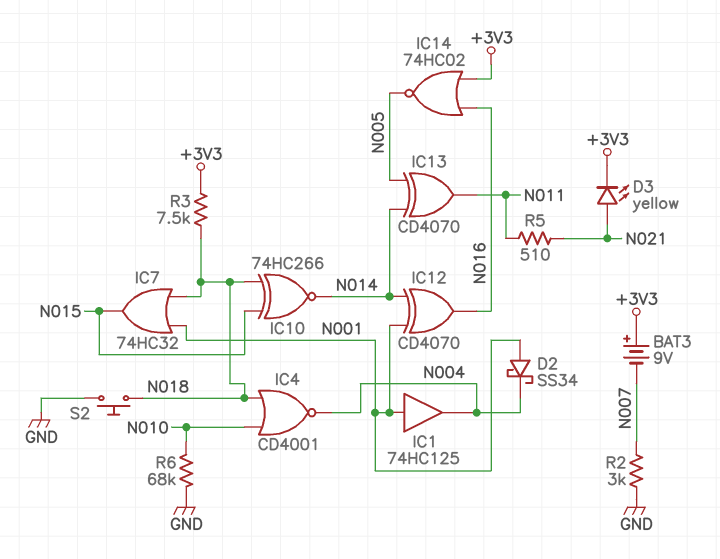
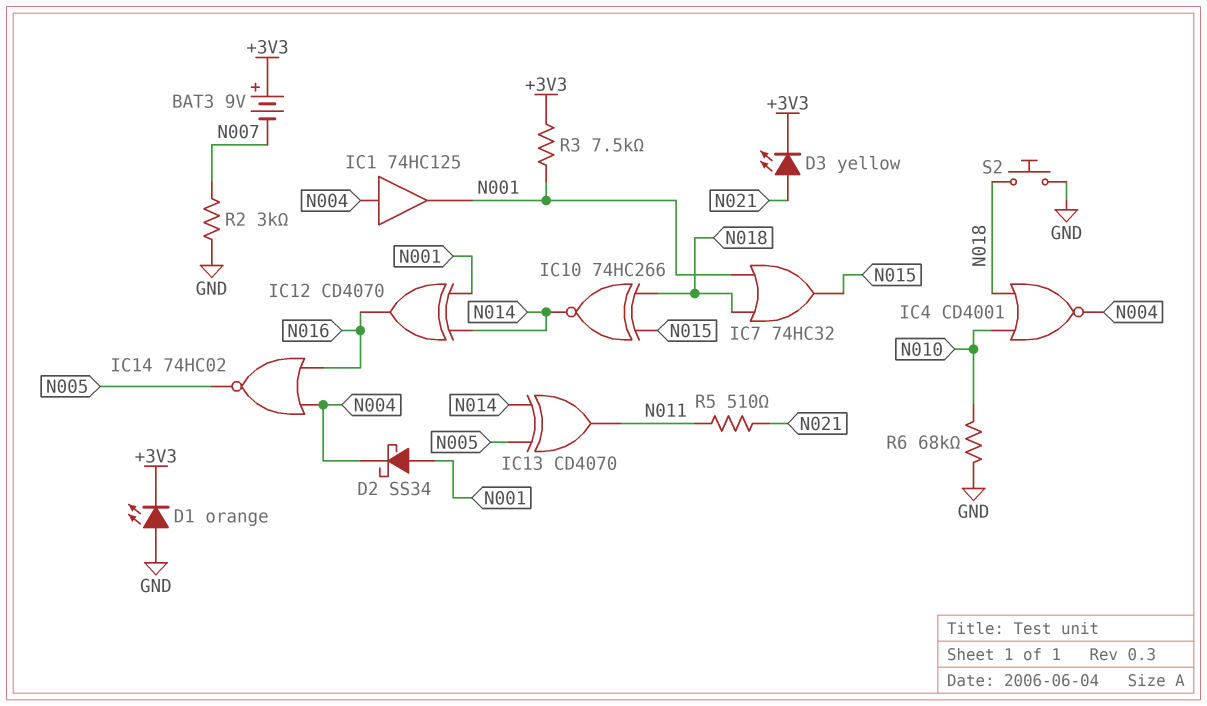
D1: none -> LED orange (A GND, K +3V3)
IC1: buffer 74HC125 (in N001, out N004) -> buffer 74HC125 (in N004, out N001)
IC14: NOR 74HC02 (in +3V3, in N016, out N005) -> NOR 74HC02 (in N004, in N016, out N005)
R3: 7.5k (+3V3, N018) -> 7.5k (+3V3, N001)

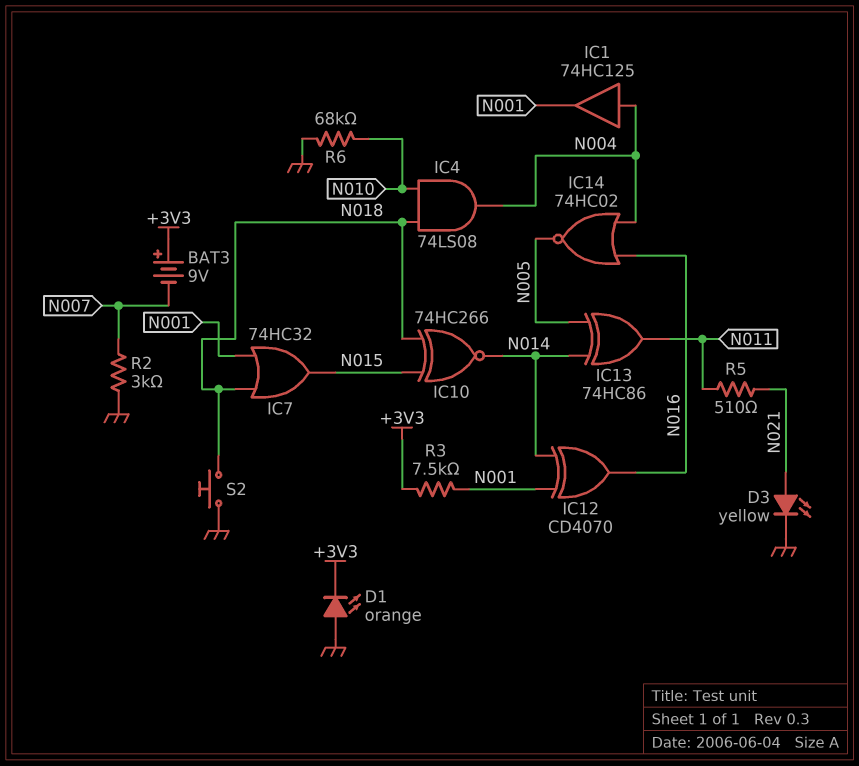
D2: schottky SS34 (A N001, K N004) -> none
D3: LED yellow (A N021, K +3V3) -> LED yellow (A N021, K GND)
IC4: NOR CD4001 (in N010, in N018, out N004) -> AND 74LS08 (in N010, in N018, out N004)
IC13: XOR CD4070 (in N005, in N014, out N011) -> XOR 74HC86 (in N005, in N014, out N011)

